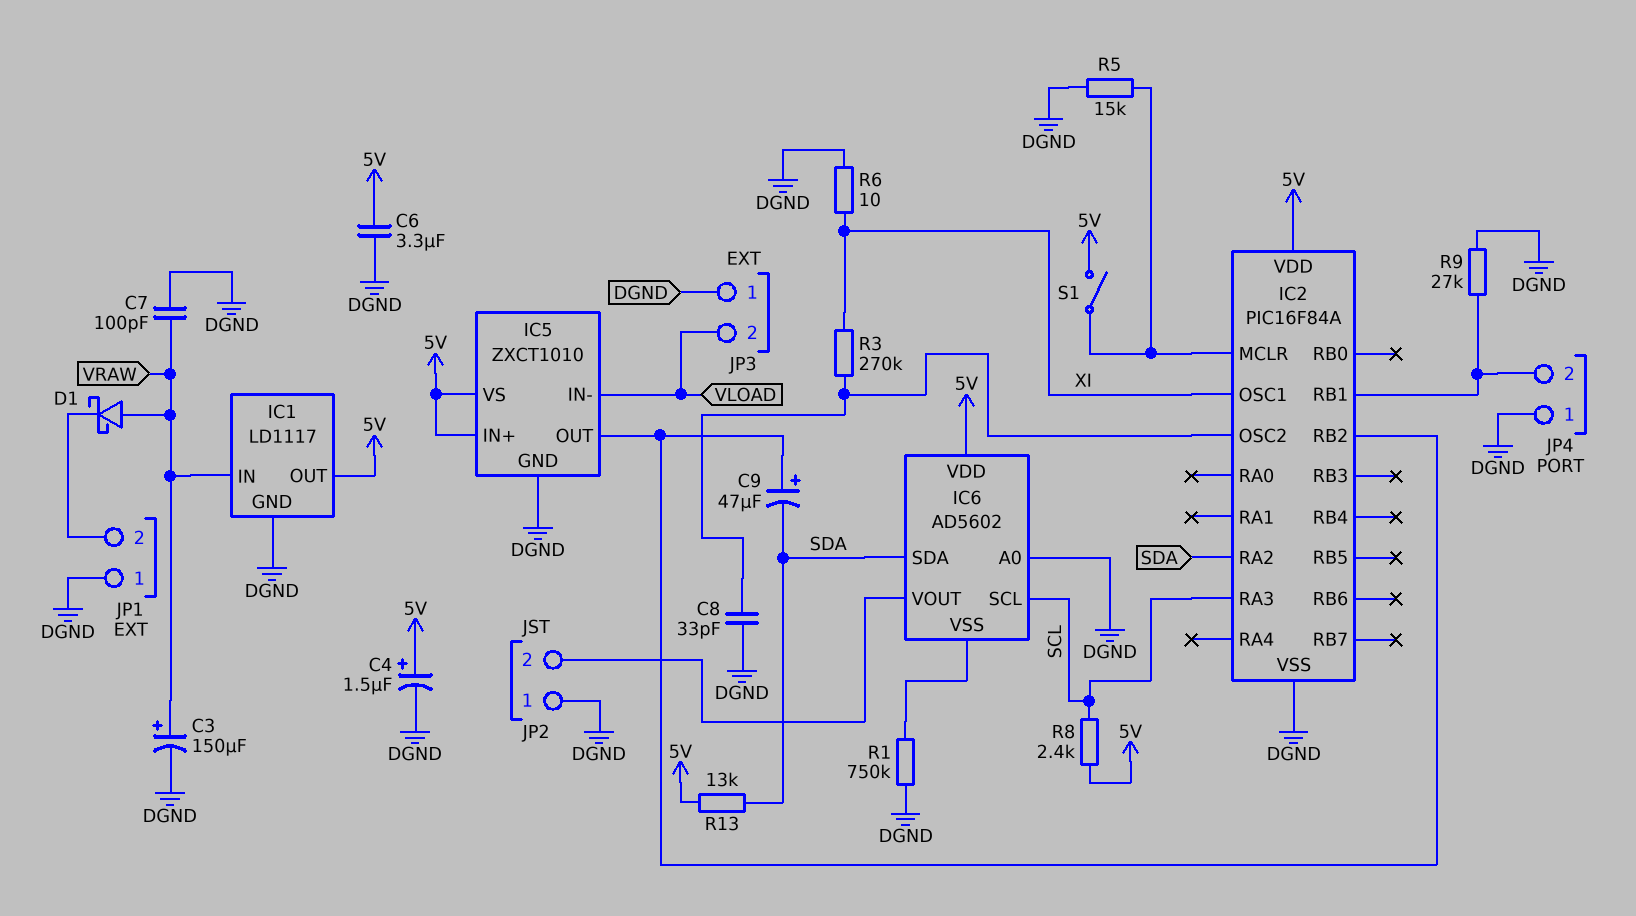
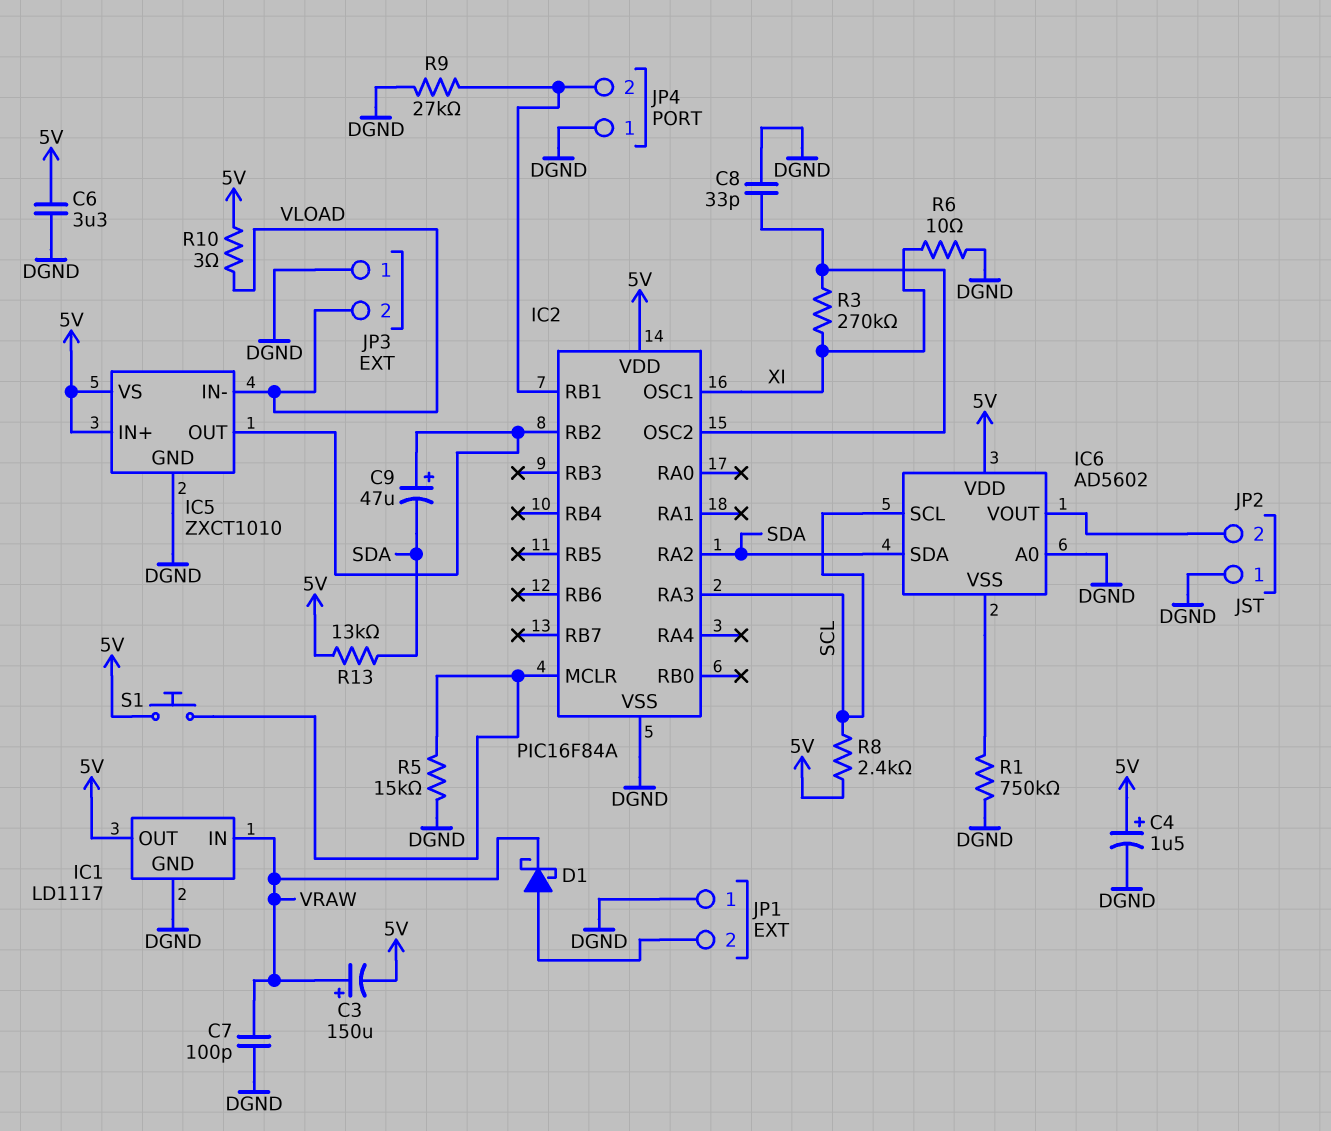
C3: 150uF (plus VRAW, minus DGND) -> 150uF (plus VRAW, minus 5V)
D1: schottky (A VRAW, K JP1/2) -> schottky (A JP1/2, K VRAW)
R10: none -> 3 (5V, VLOAD)
S1: switch (5V, IC2/MCLR) -> button (5V, IC2/MCLR)

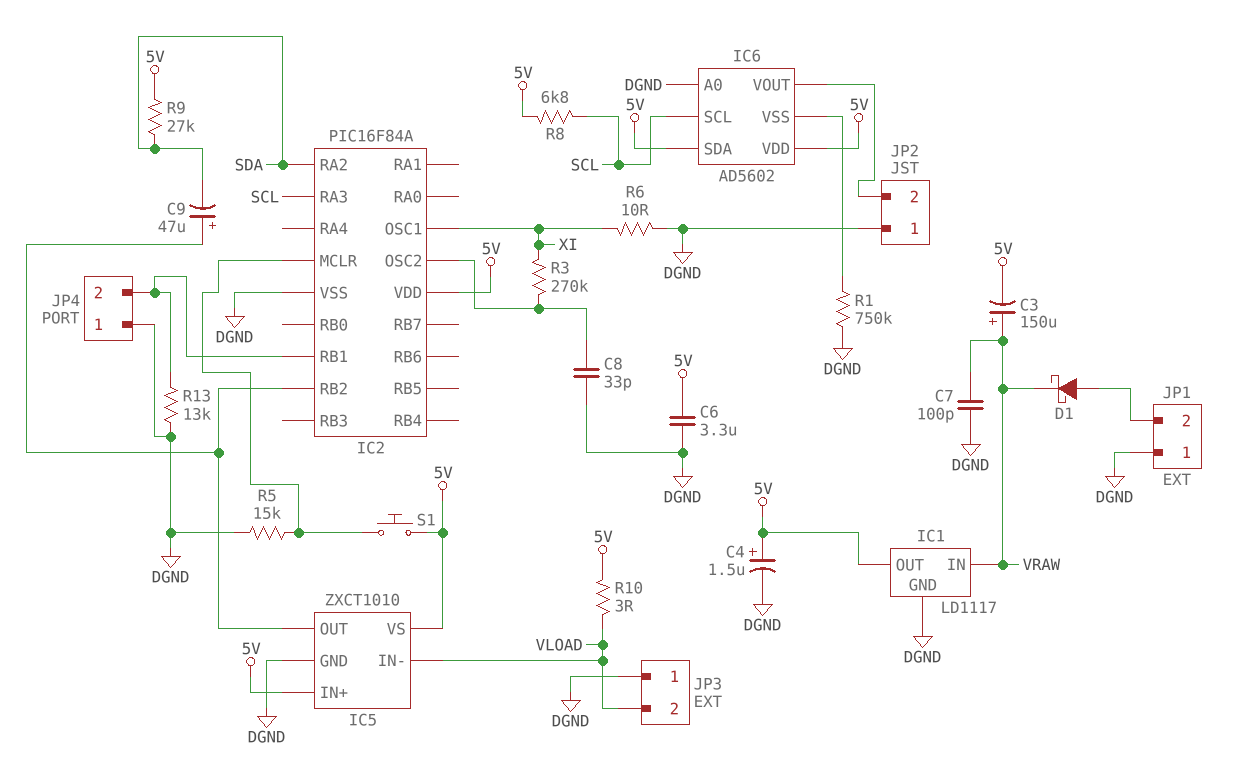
IC6 pin SDA: SDA -> 5V
R8: 2.4k (5V, SCL) -> 6.8k (5V, SCL)
R9: 27k (DGND, IC2/RB1) -> 27k (5V, SDA)
R13: 13k (5V, SDA) -> 13k (DGND, IC2/RB1)

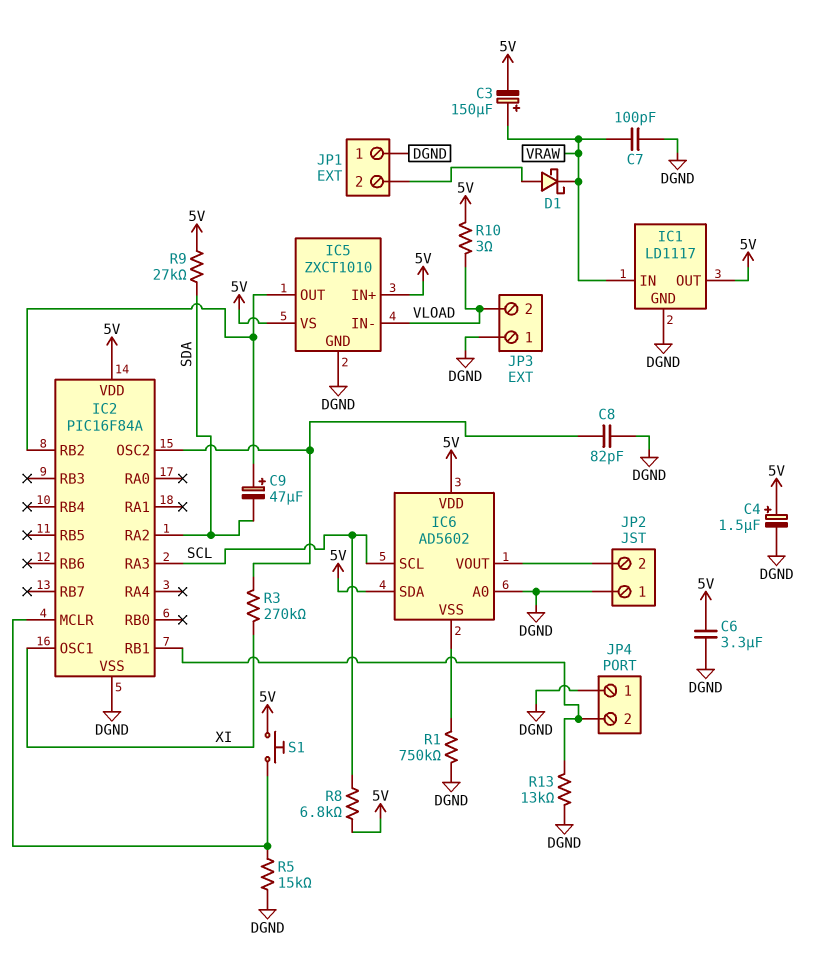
C8: 33pF (DGND, IC2/OSC2) -> 82pF (DGND, IC2/OSC2)
R6: 10 (DGND, XI) -> none

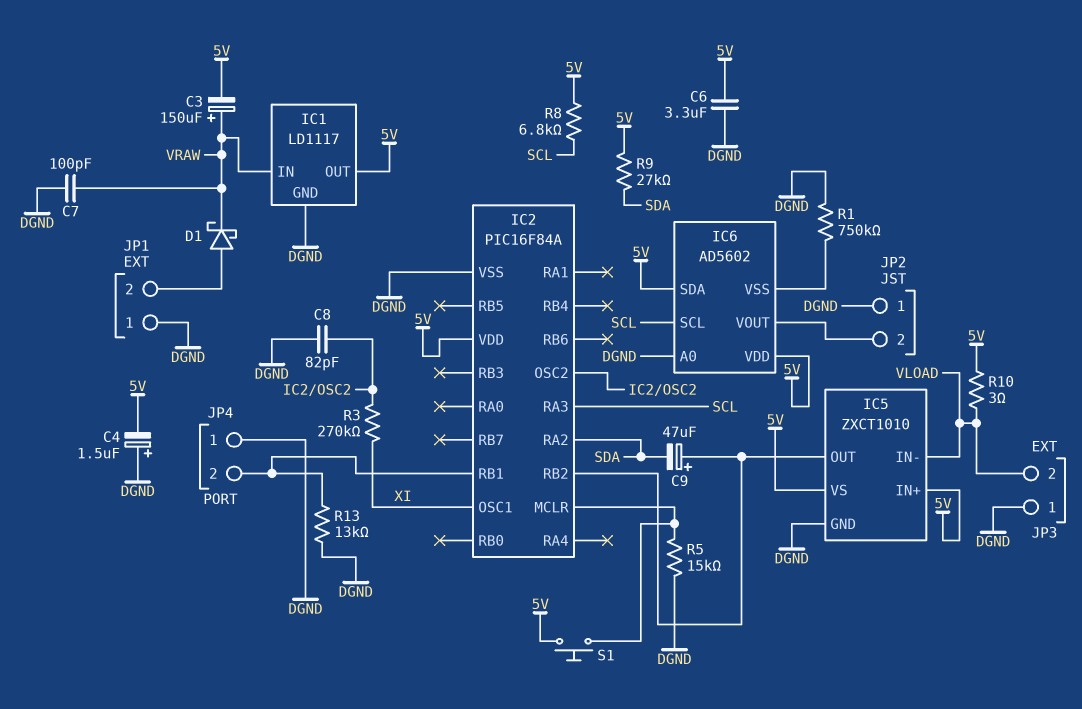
C4: 1.5uF (plus 5V, minus DGND) -> 1.5uF (plus DGND, minus 5V)

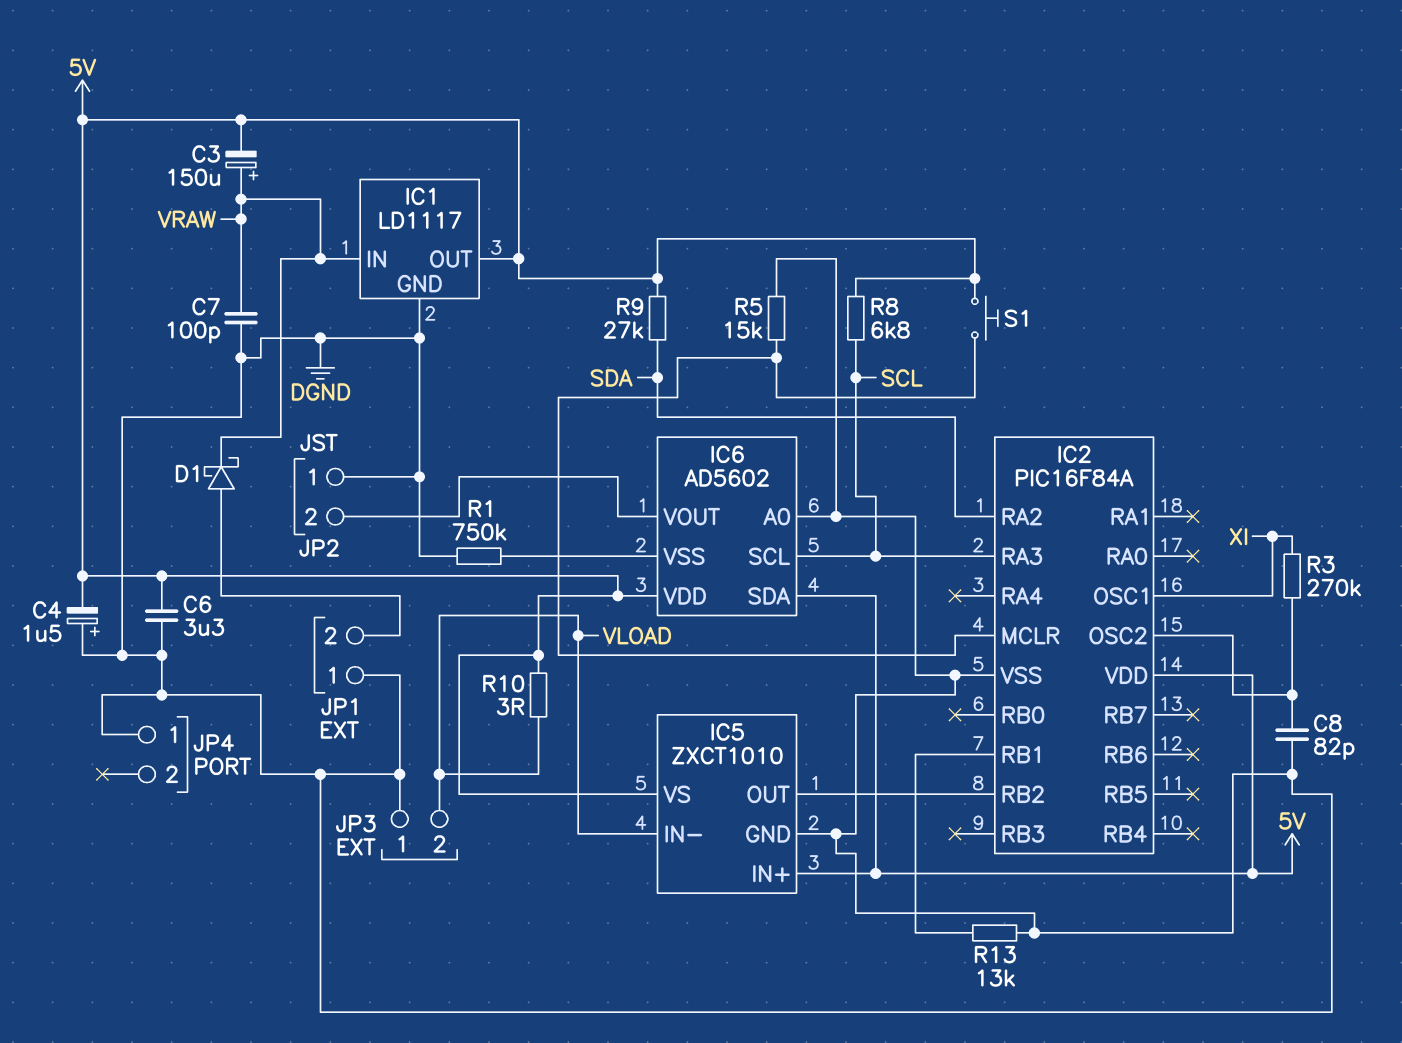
C9: 47uF (plus IC2/RB2, minus SDA) -> none
JP4 pin 2: IC2/RB1 -> none

